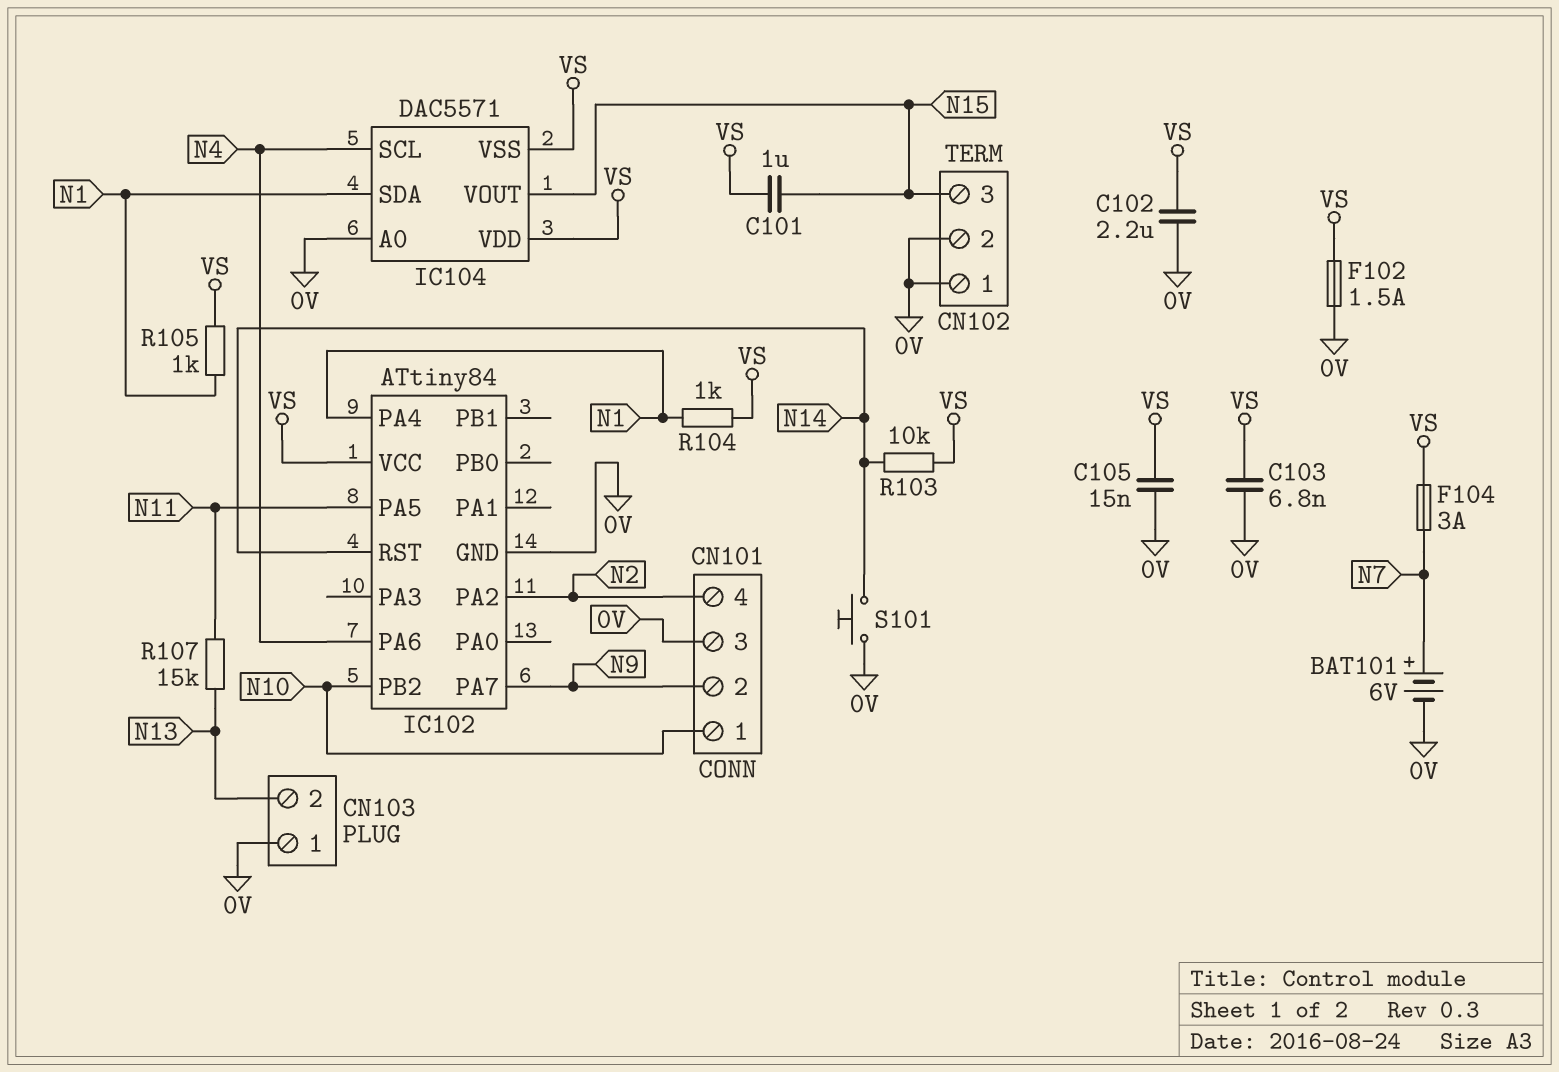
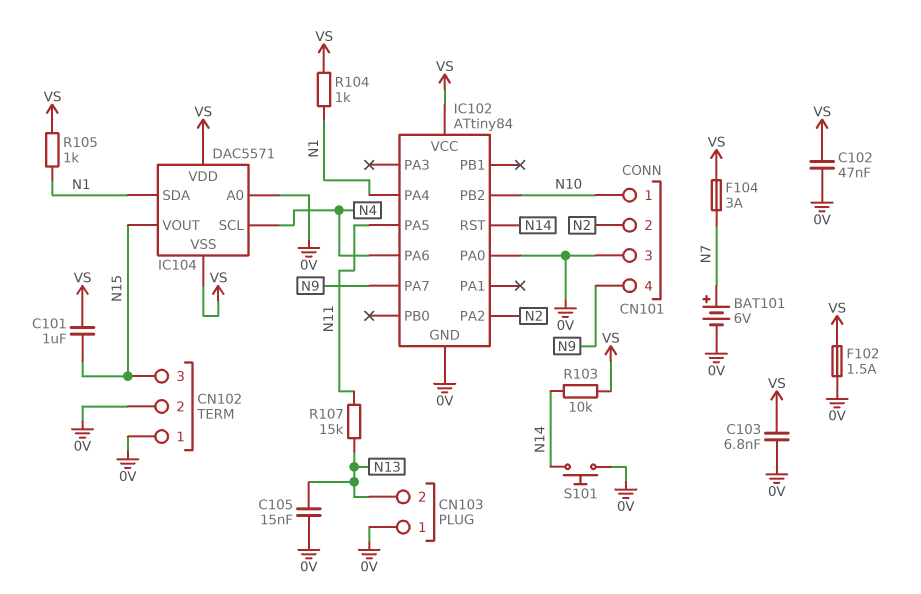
C102: 2.2uF (0V, VS) -> 47nF (0V, VS)
C105: 15nF (0V, VS) -> 15nF (0V, N13)
CN101 pin 2: N9 -> N2
CN101 pin 4: N2 -> N9
IC102 pin PA0: none -> 0V

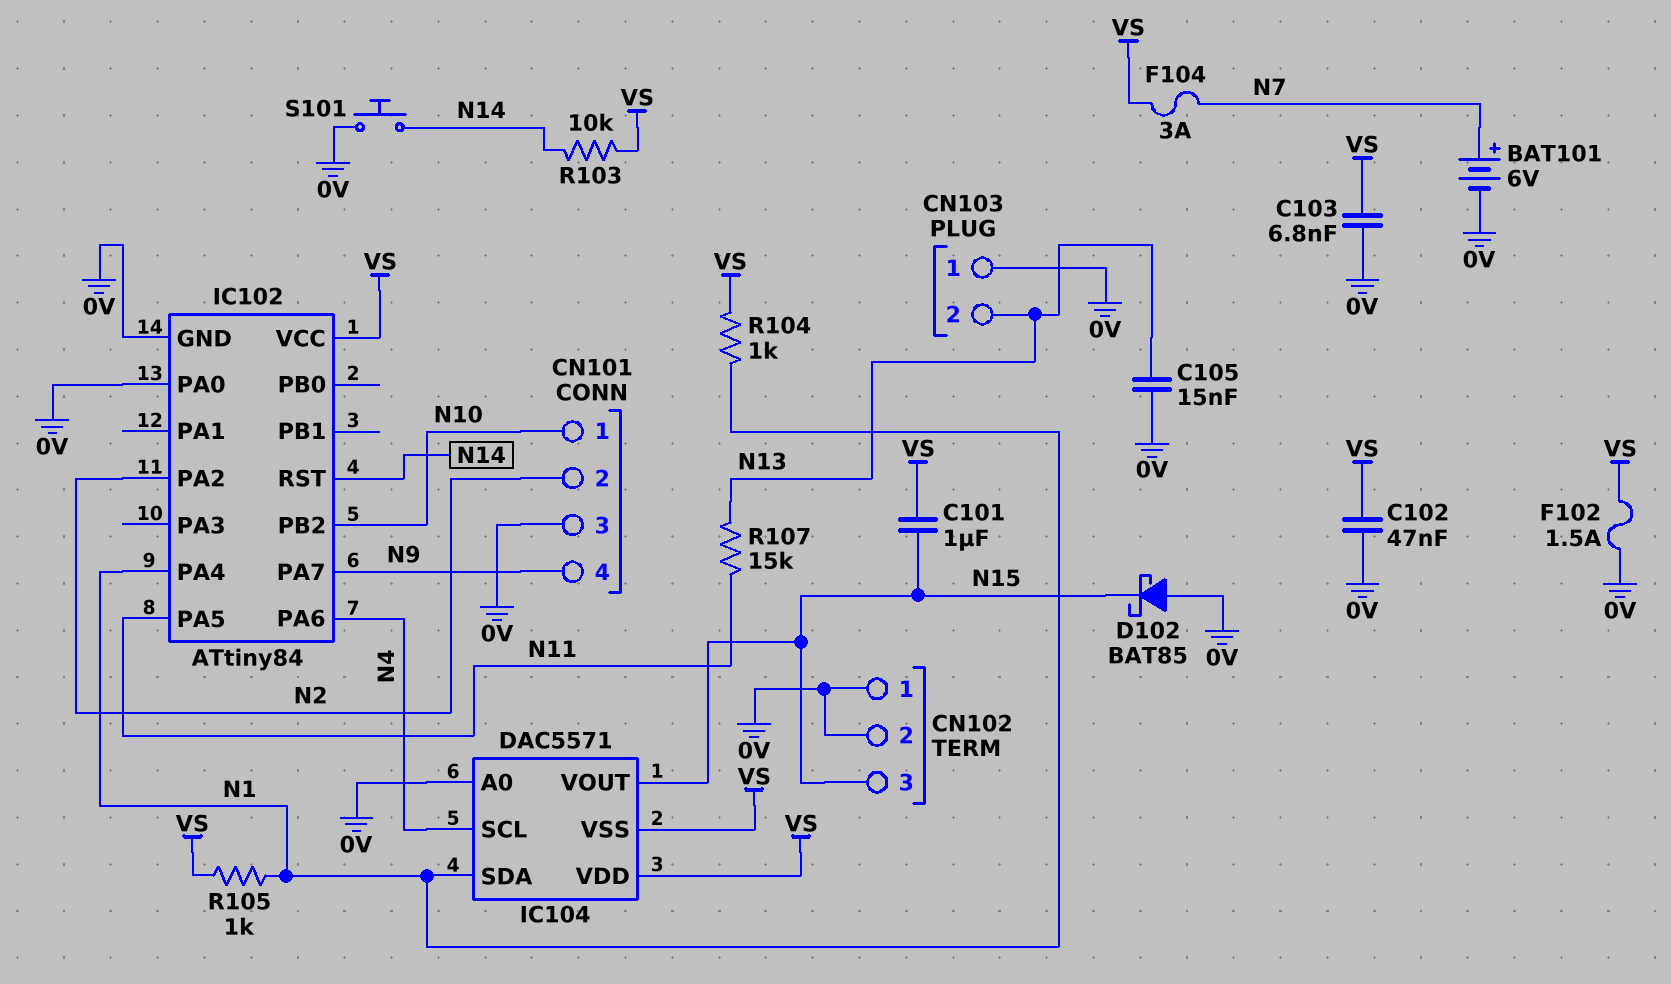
D102: none -> schottky BAT85 (A 0V, K N15)

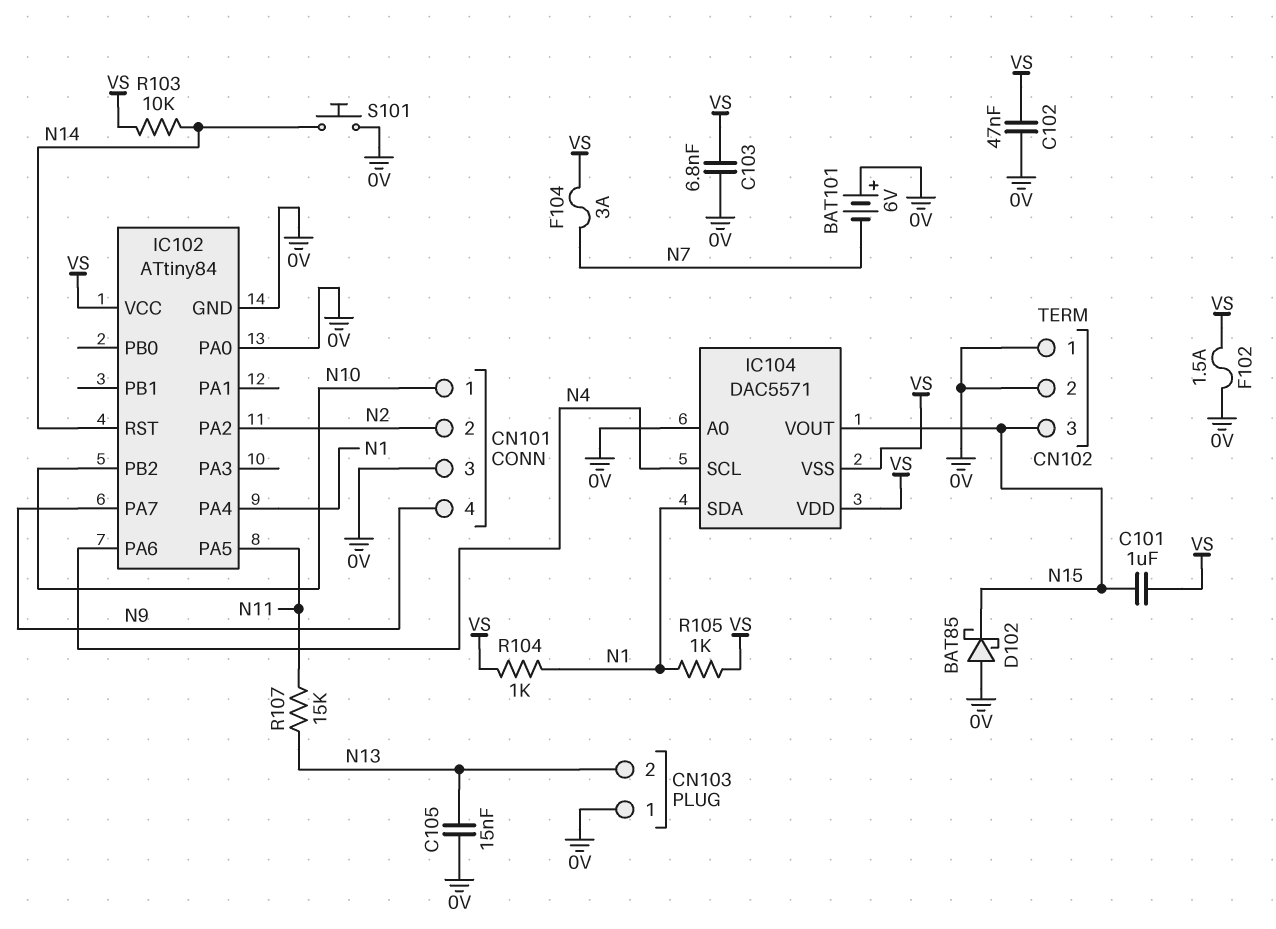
BAT101: 6V (plus N7, minus 0V) -> 6V (plus 0V, minus N7)

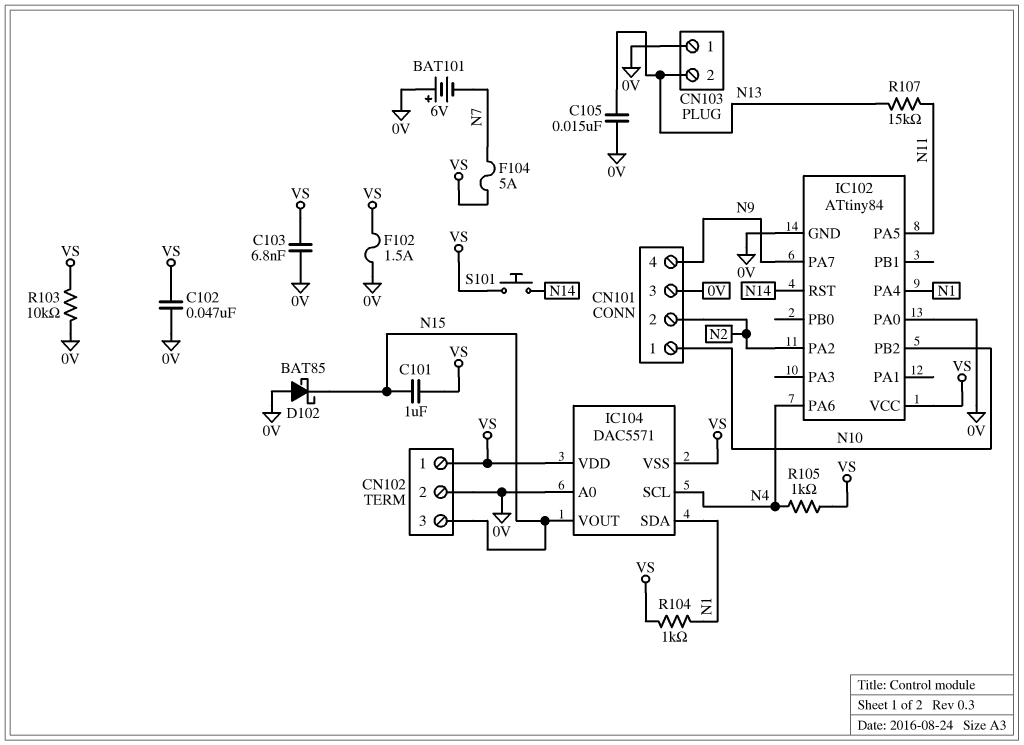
CN102 pin 1: 0V -> VS
F104: 3A (N7, VS) -> 5A (N7, VS)
R103: 10k (N14, VS) -> 10k (0V, VS)
R105: 1k (N1, VS) -> 1k (N4, VS)
S101: button (0V, N14) -> button (N14, VS)

